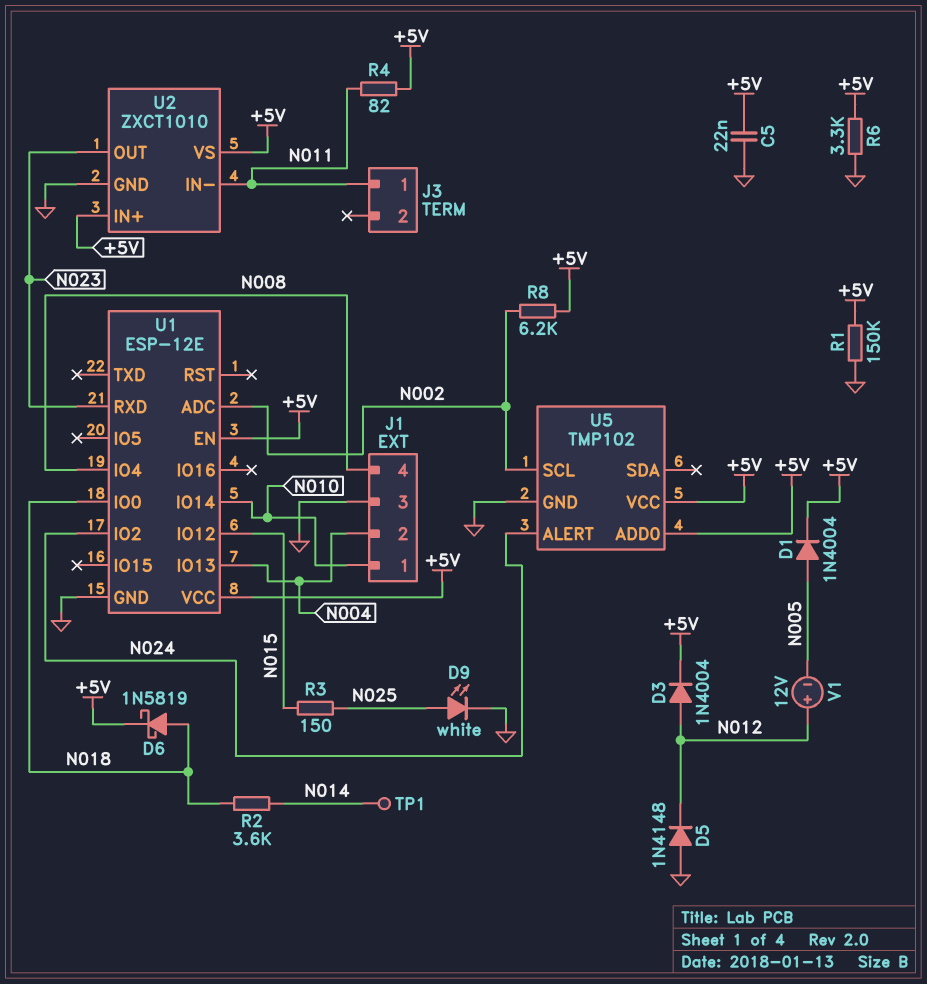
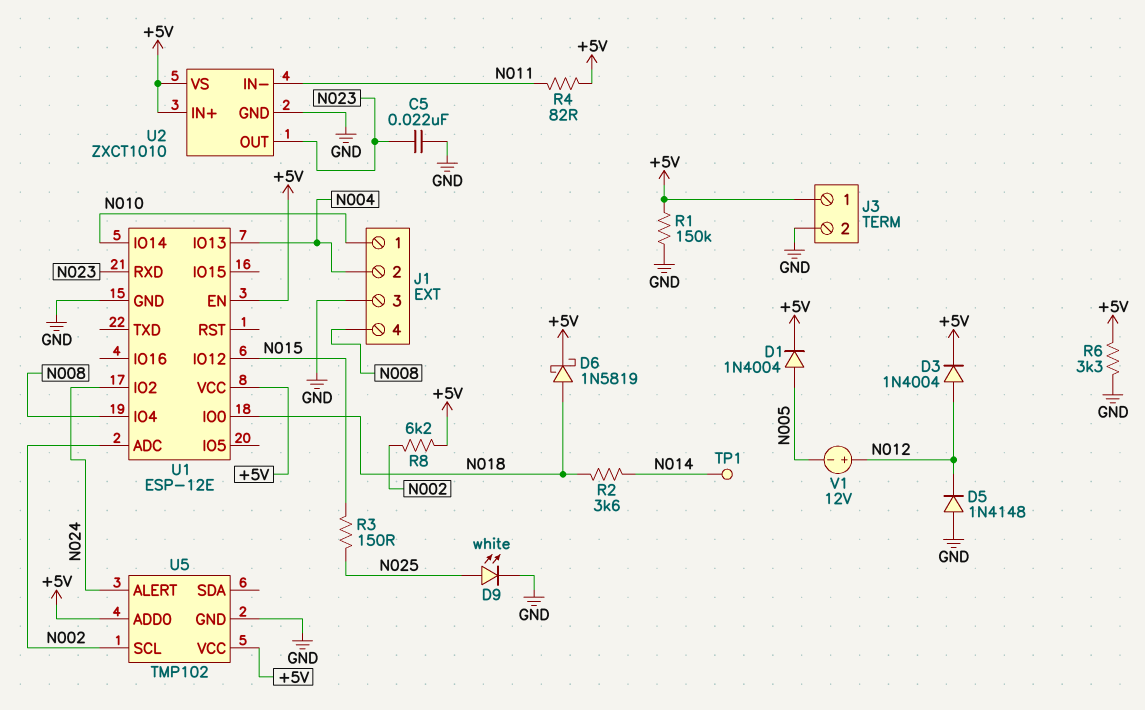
C5: 22nF (+5V, GND) -> 22nF (GND, N023)
J3 pin 1: N011 -> +5V
J3 pin 2: none -> GND

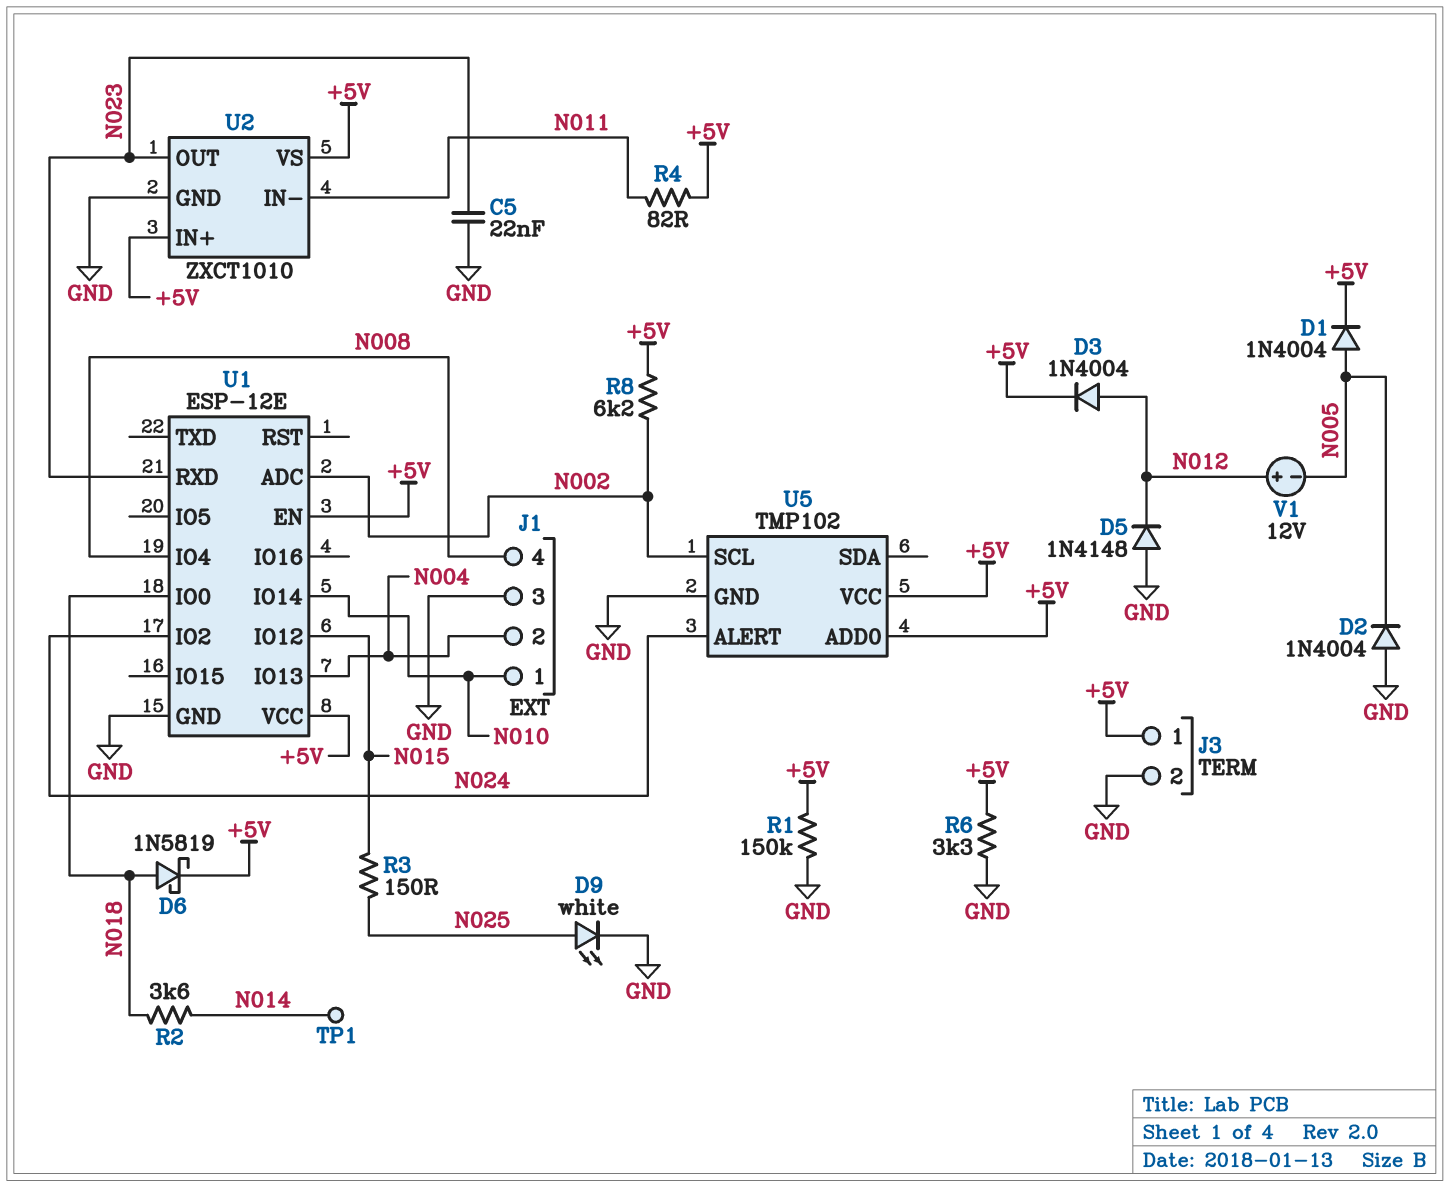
D2: none -> diode 1N4004 (A GND, K N005)

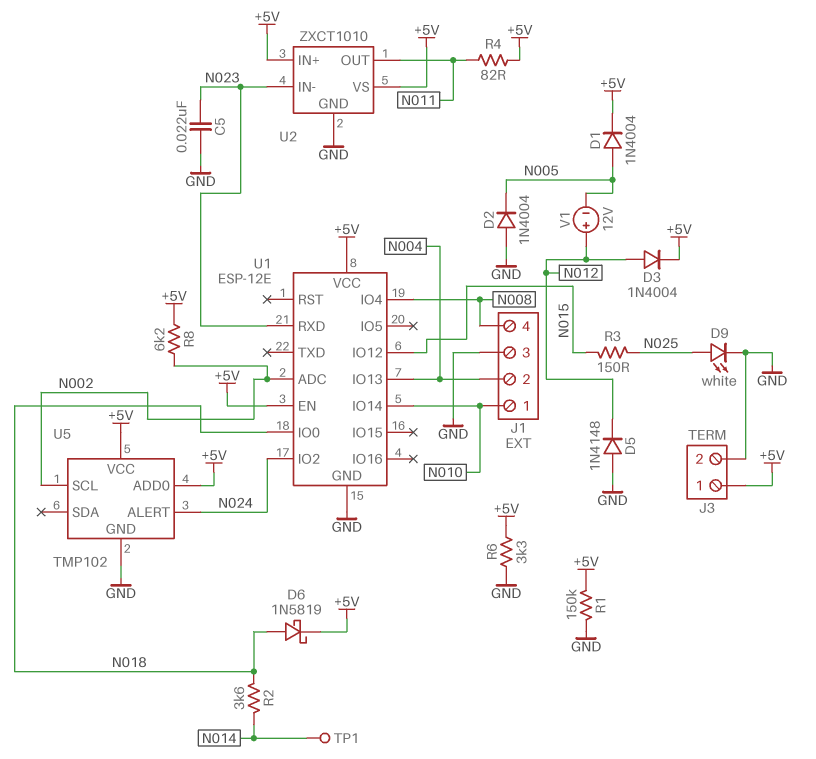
U2 pin IN-: N011 -> N023
U2 pin OUT: N023 -> N011

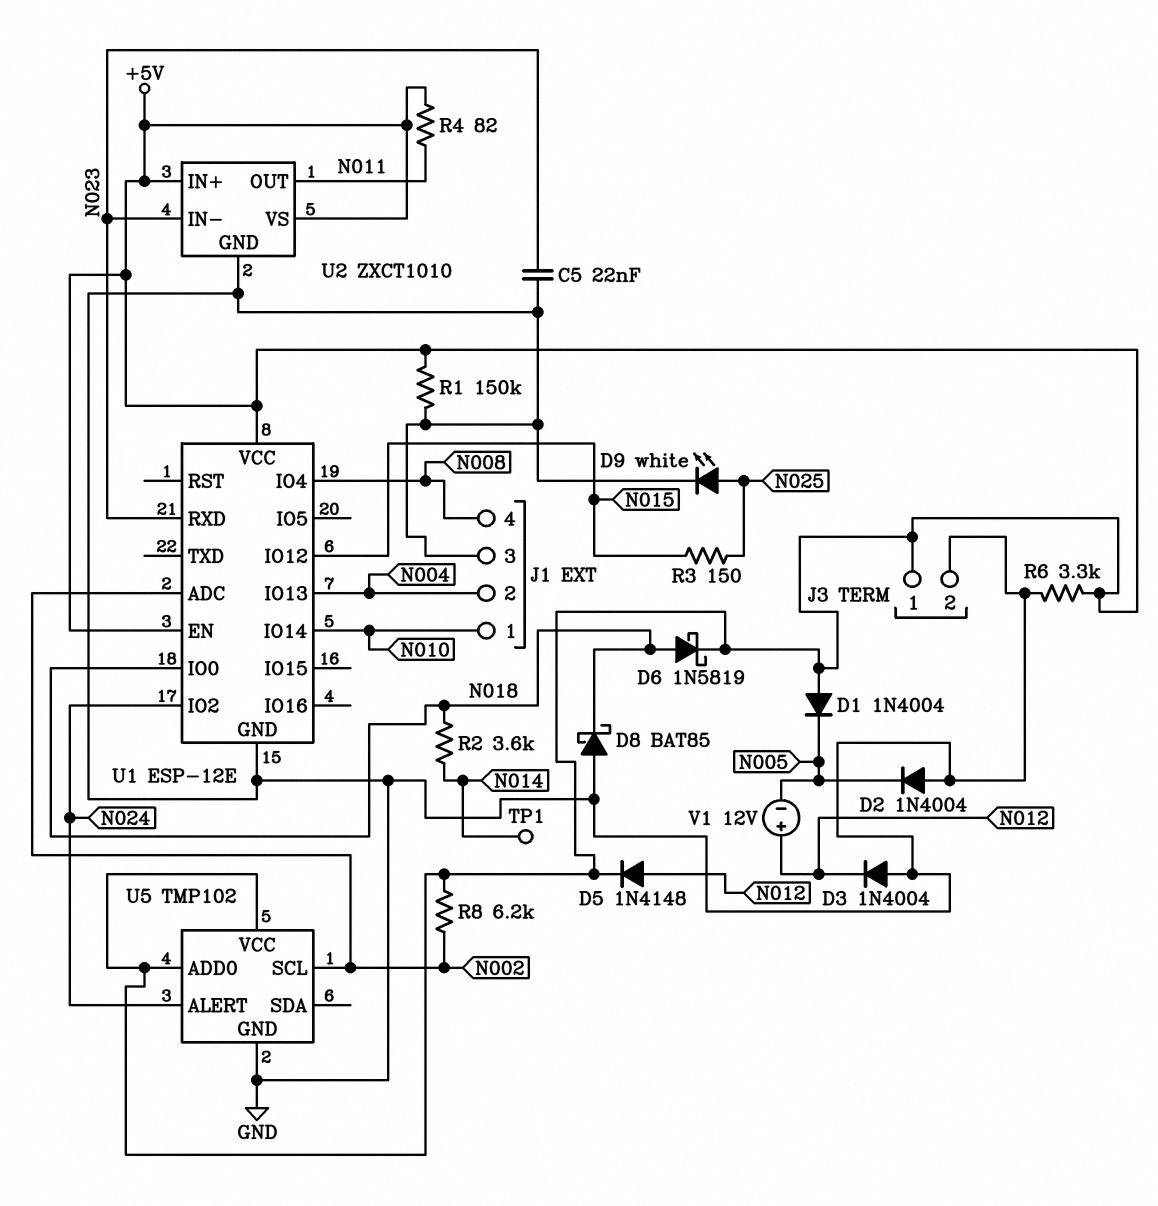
D1: diode 1N4004 (A N005, K +5V) -> diode 1N4004 (A +5V, K N005)
D3: diode 1N4004 (A N012, K +5V) -> diode 1N4004 (A GND, K N012)
D5: diode 1N4148 (A GND, K N012) -> diode 1N4148 (A N012, K +5V)
D8: none -> schottky BAT85 (A GND, K N018)

